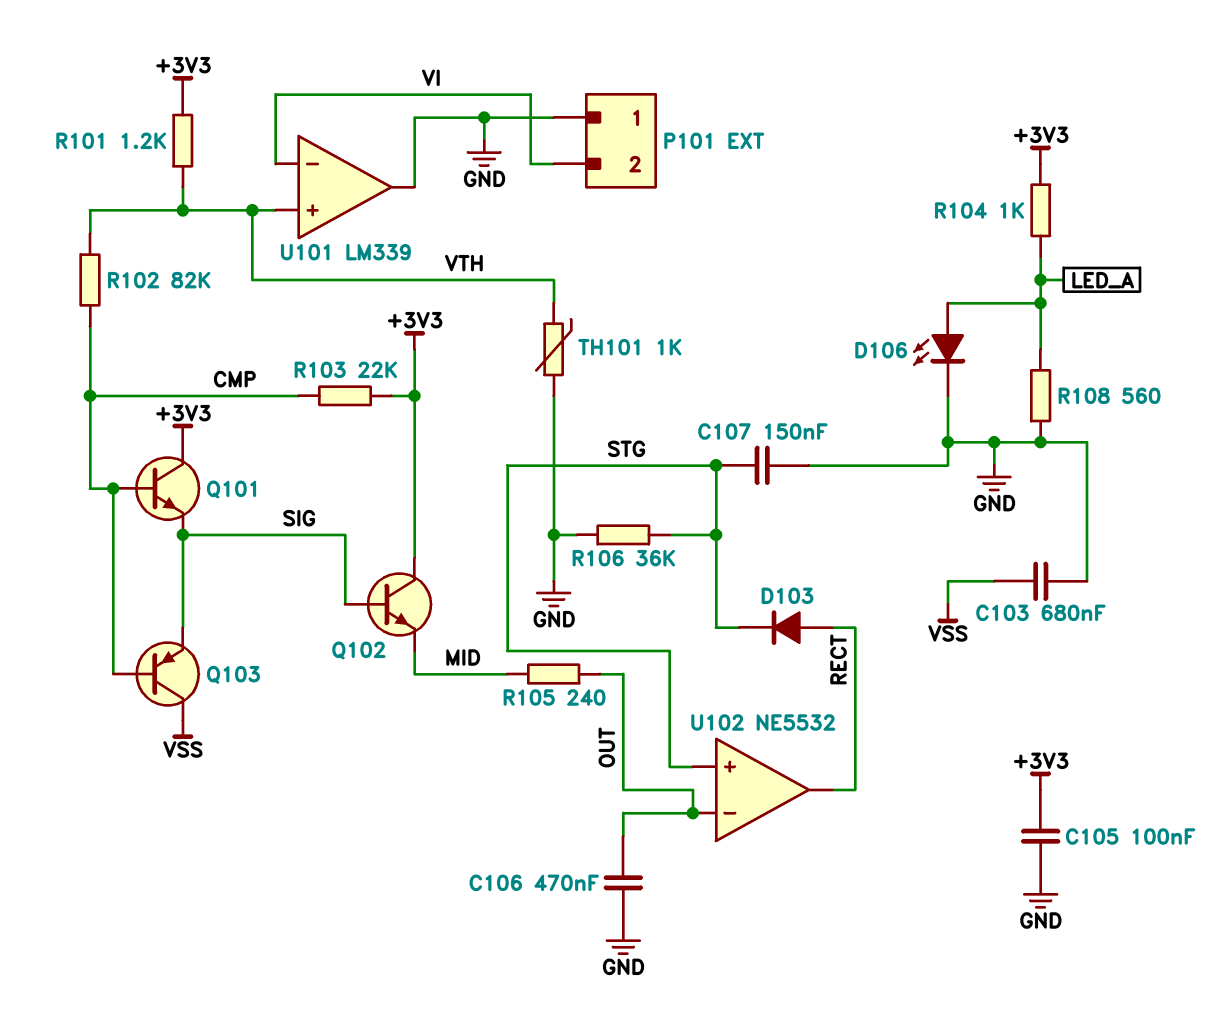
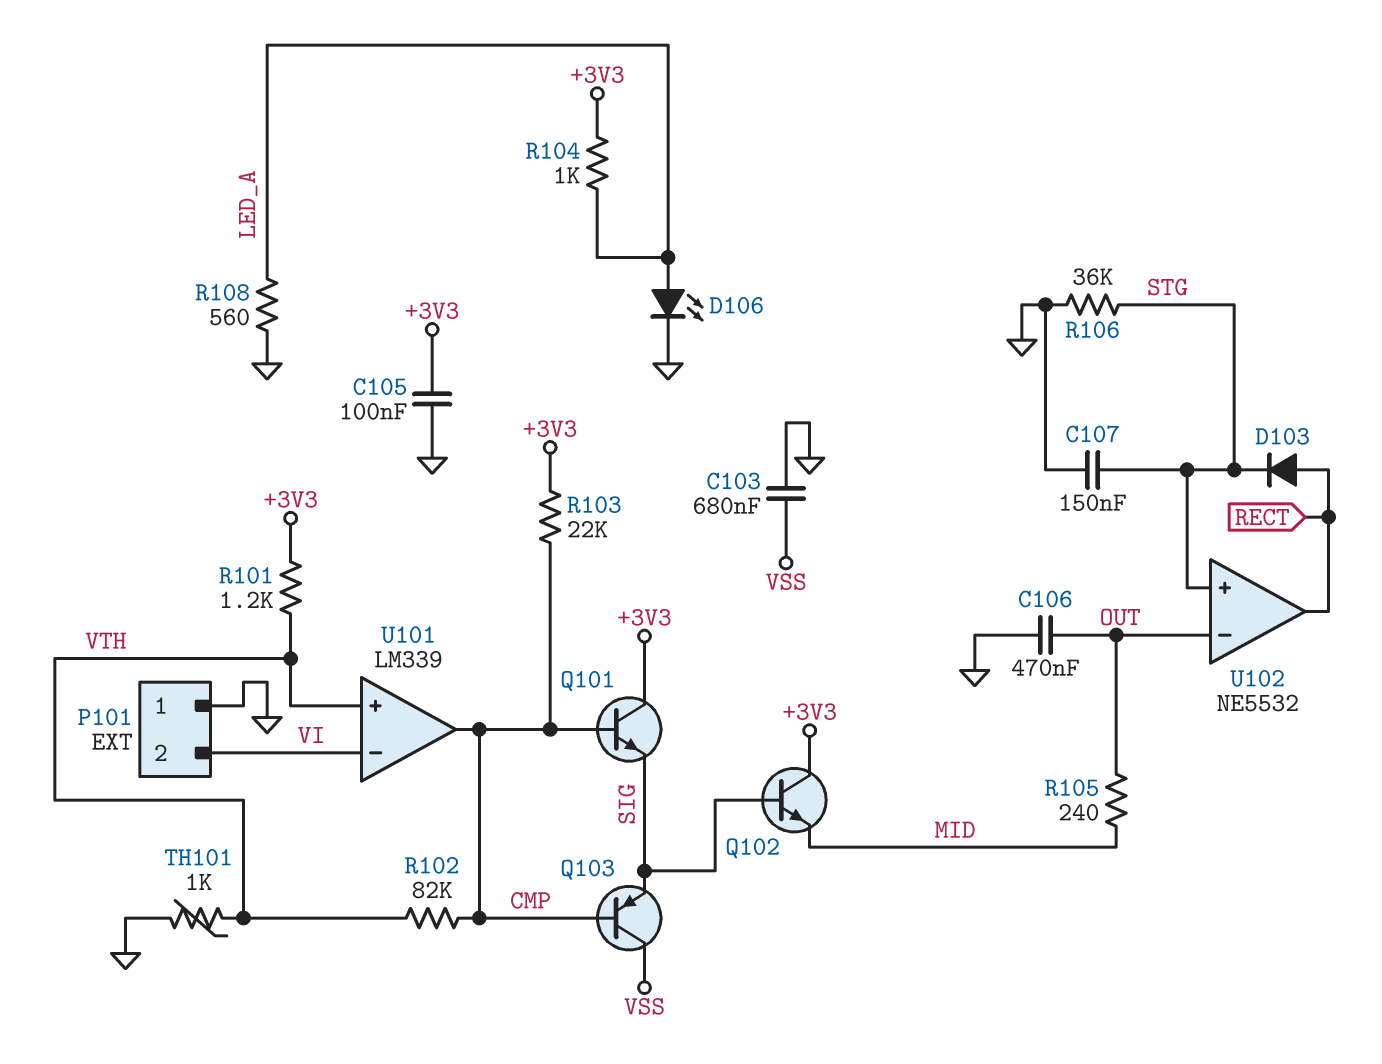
U101 pin out: GND -> CMP

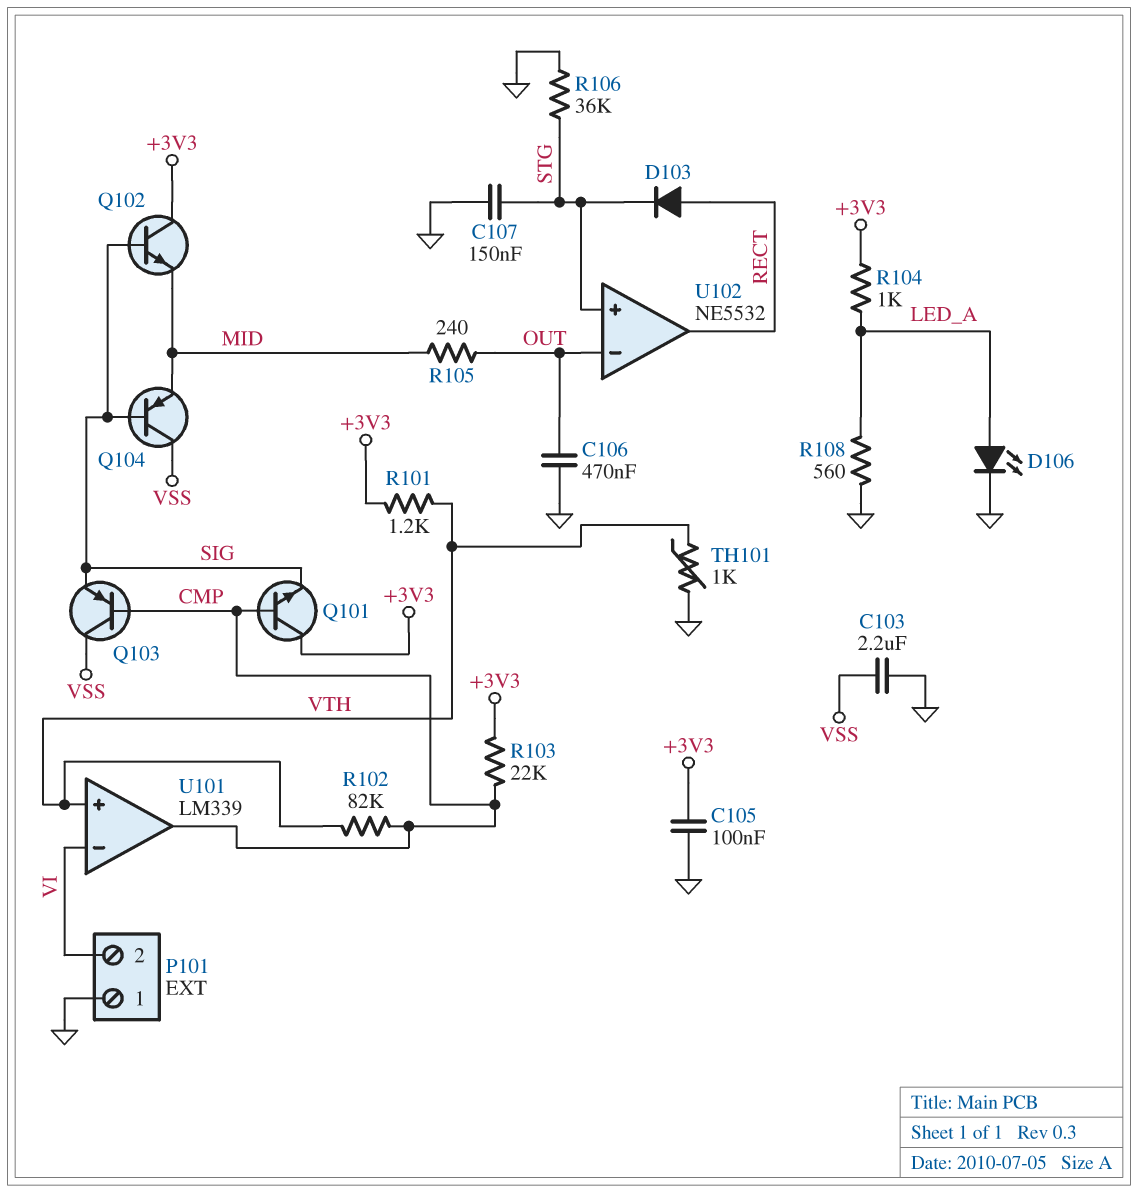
C103: 680nF (GND, VSS) -> 2.2uF (GND, VSS)
Q104: none -> PNP (B SIG, C VSS, E MID)

